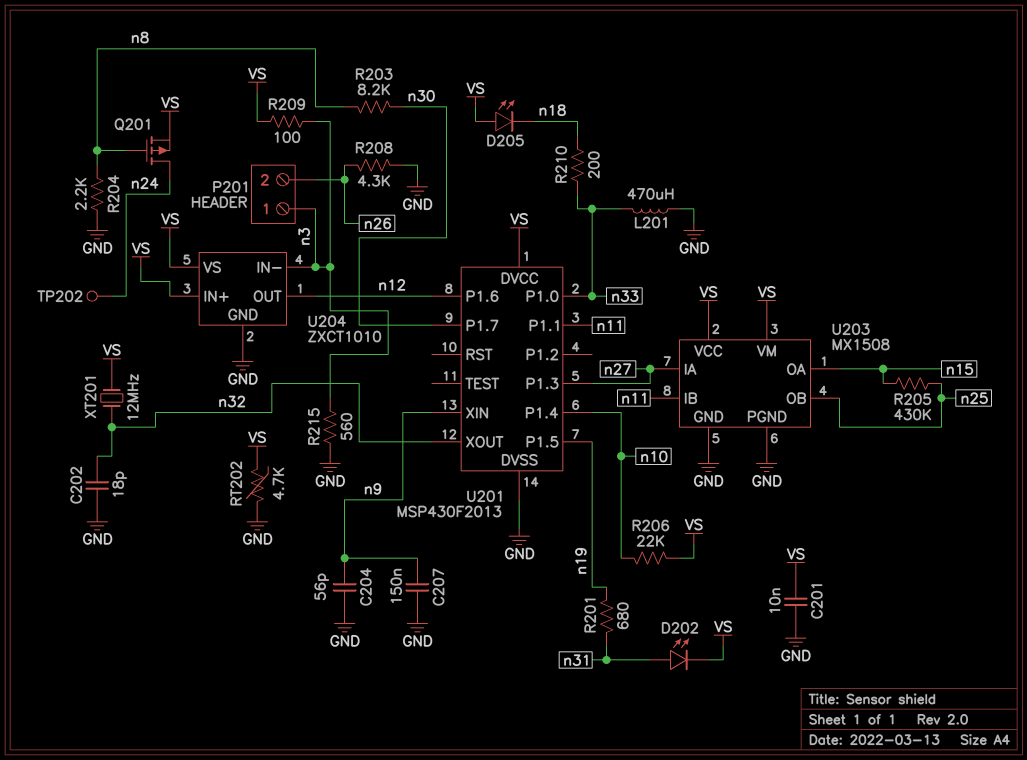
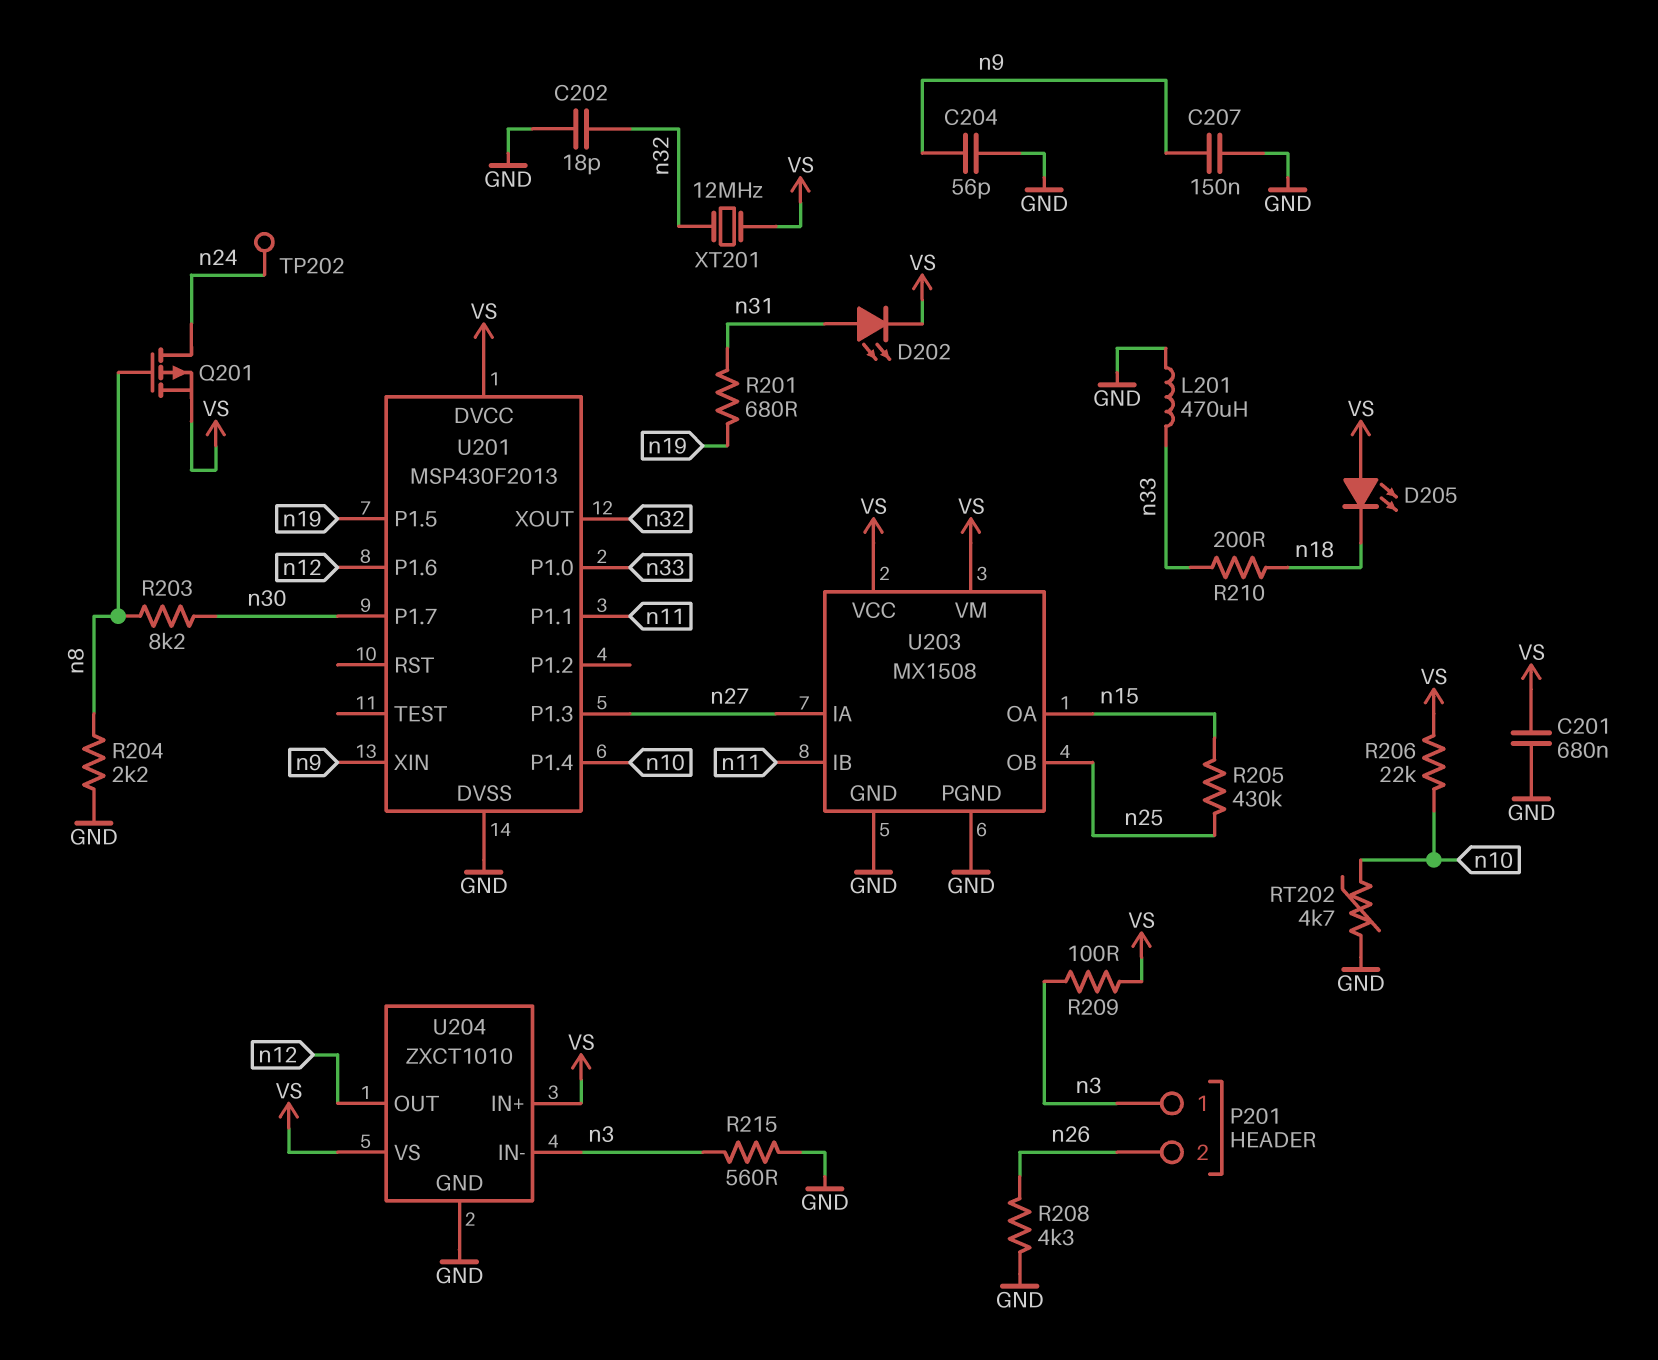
C201: 10nF (GND, VS) -> 680nF (GND, VS)
RT202: 4.7k (GND, VS) -> 4.7k (GND, n10)

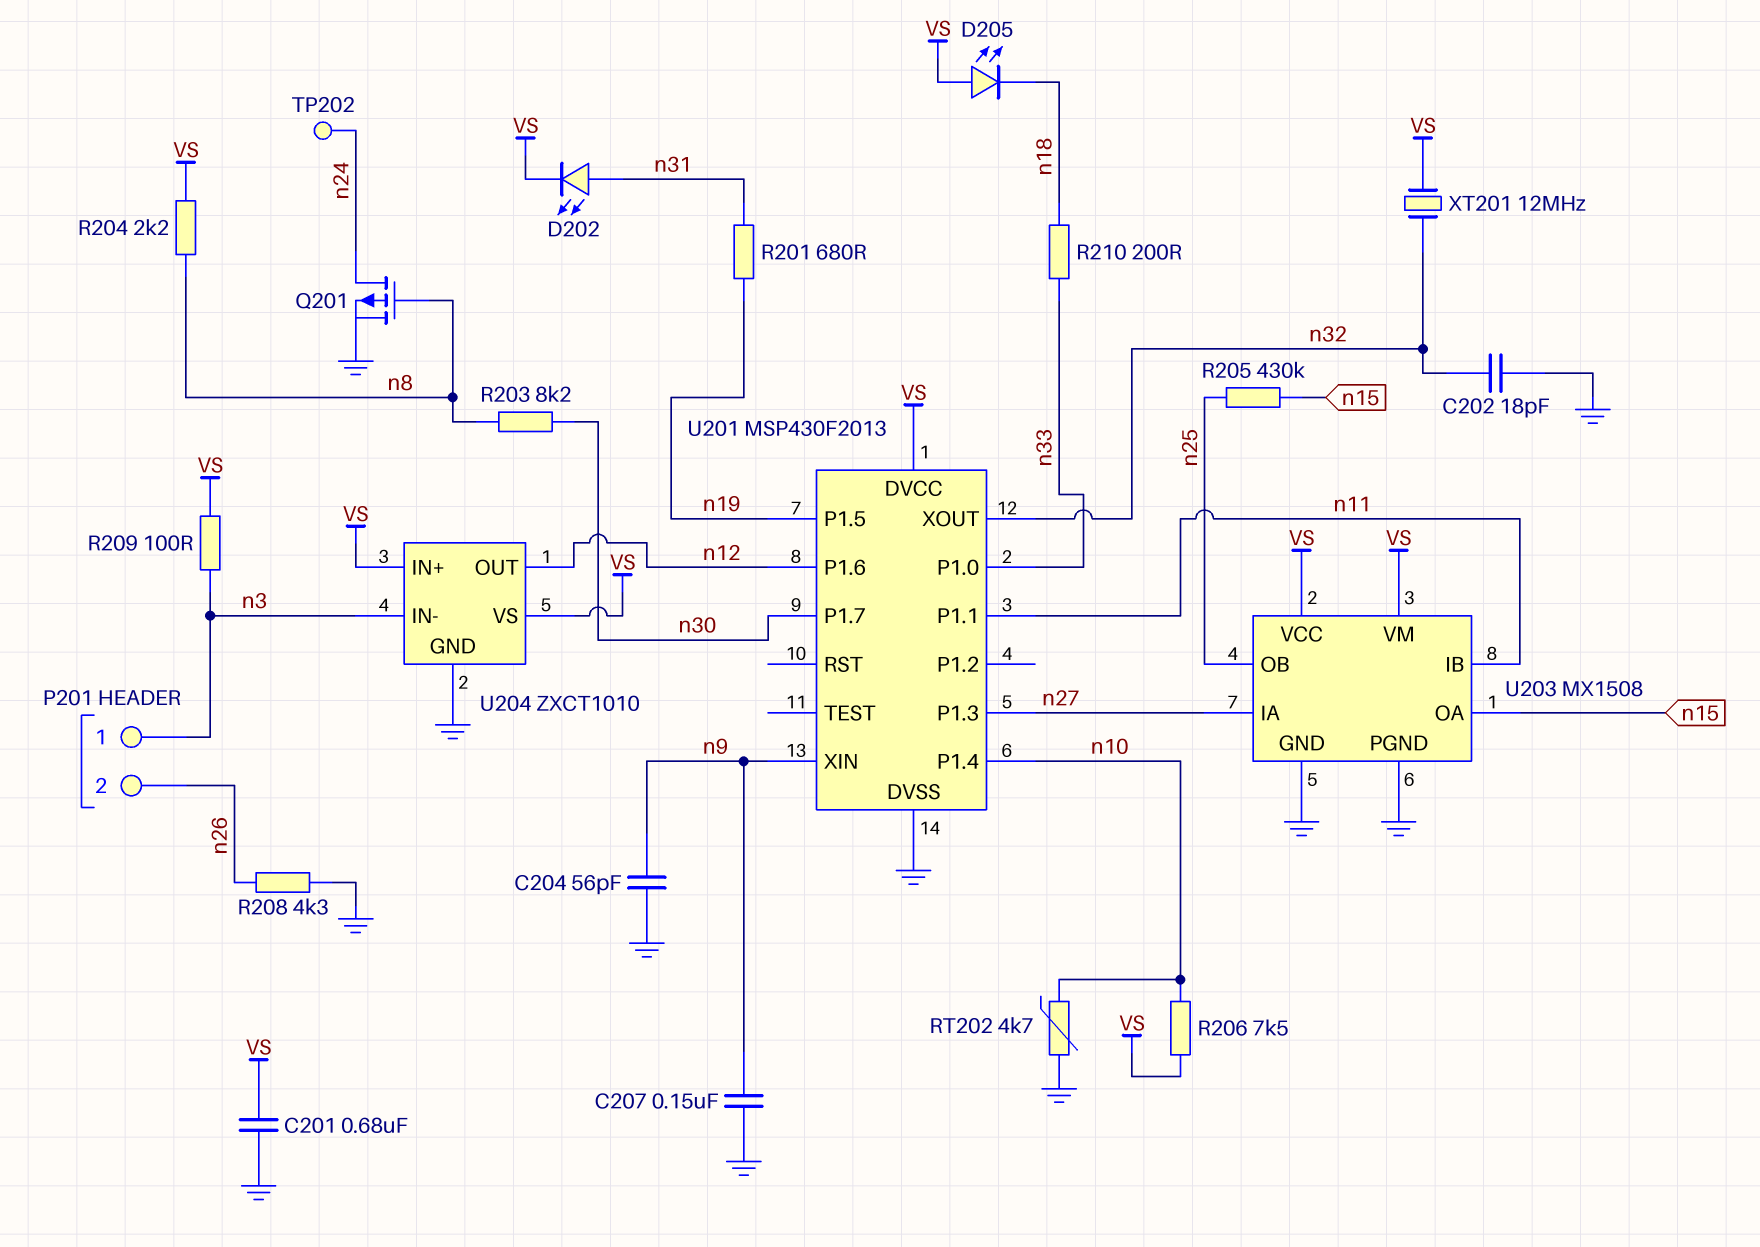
L201: 470uH (GND, n33) -> none
Q201: PMOS (G n8, D n24, S VS) -> PMOS (G n8, D n24, S GND)
R204: 2.2k (GND, n8) -> 2.2k (VS, n8)
R206: 22k (VS, n10) -> 7.5k (VS, n10)
R215: 560 (GND, n3) -> none

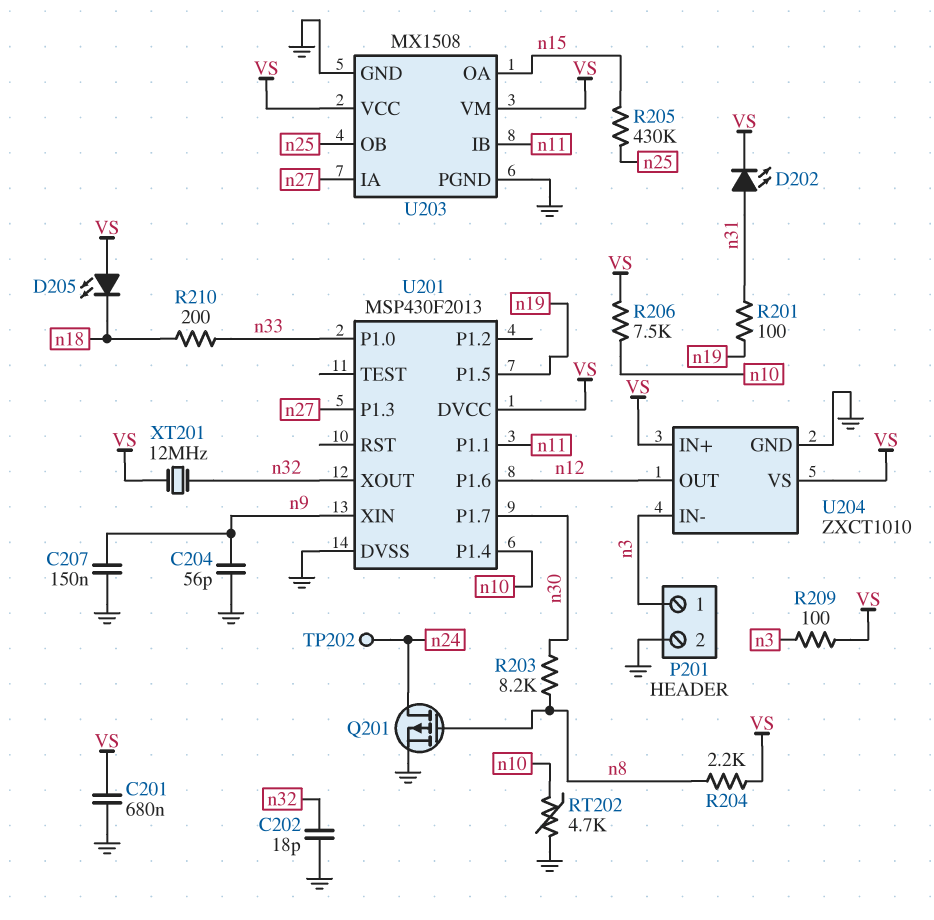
P201 pin 2: n26 -> GND
R201: 680 (n19, n31) -> 100 (n19, n31)
R208: 4.3k (GND, n26) -> none

